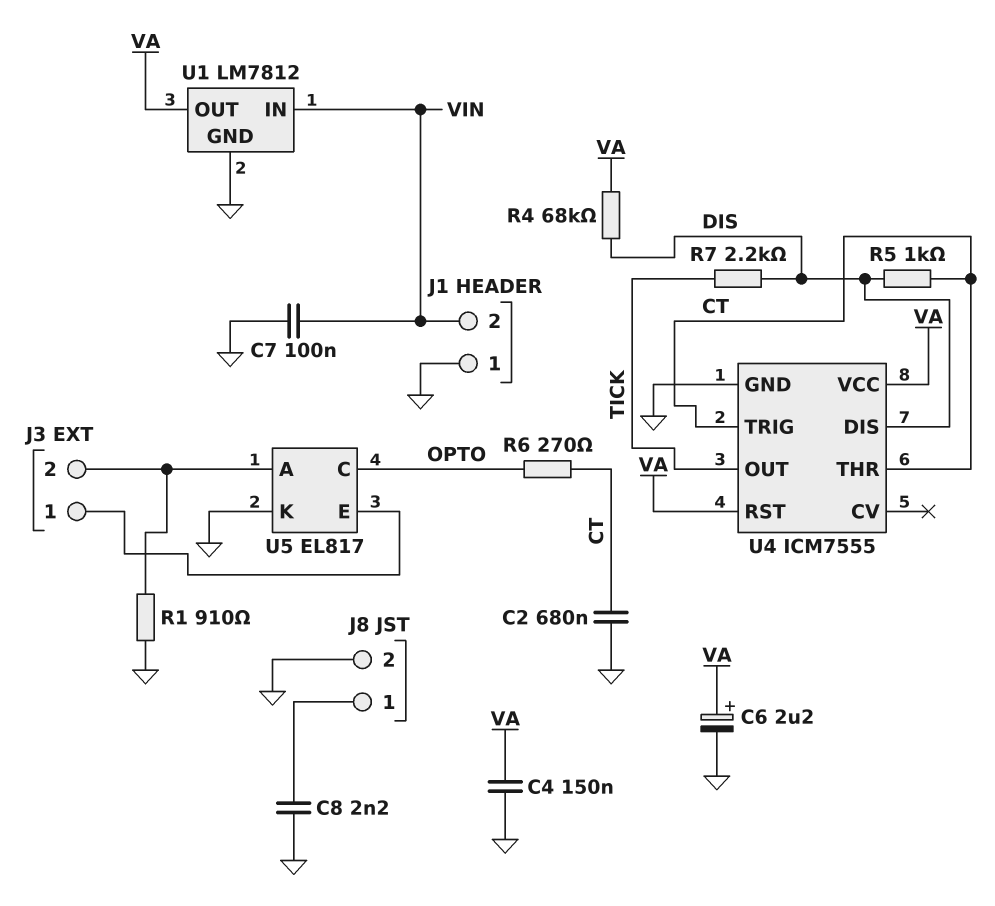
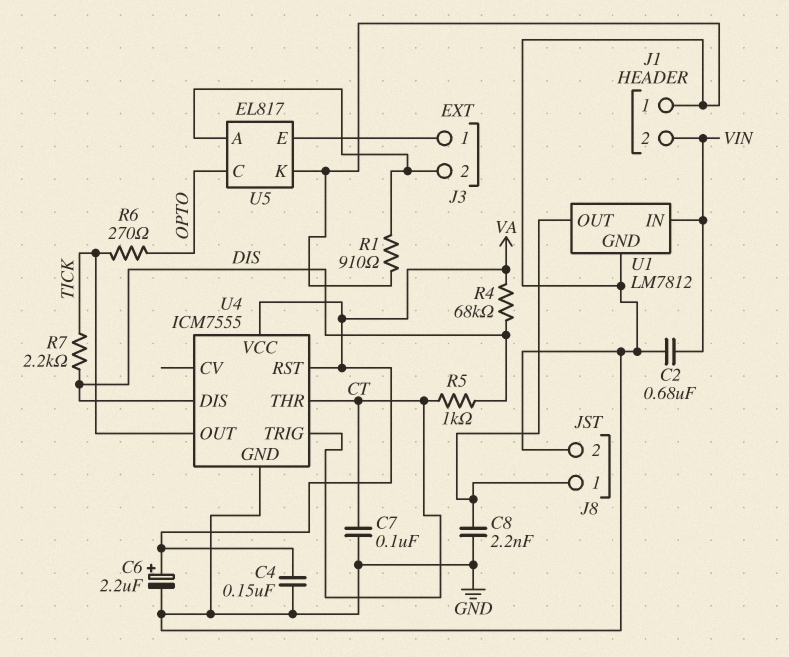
C2: 680nF (CT, GND) -> 680nF (GND, VIN)
C7: 100nF (GND, VIN) -> 100nF (CT, GND)
R6: 270 (CT, OPTO) -> 270 (OPTO, TICK)
U1 pin OUT: VA -> J8/1

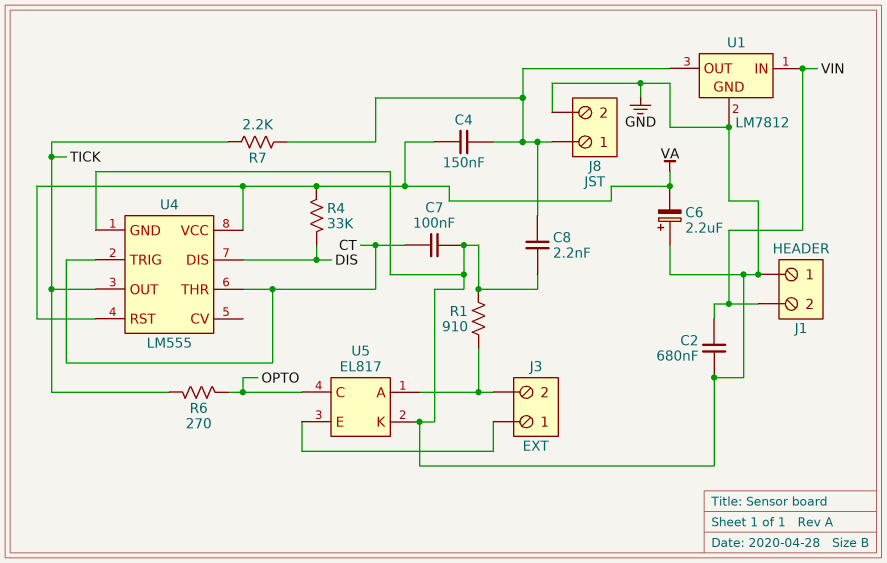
C4: 150nF (GND, VA) -> 150nF (J8/1, VA)
C6: 2.2uF (plus VA, minus GND) -> 2.2uF (plus GND, minus VA)
R4: 68k (DIS, VA) -> 33k (DIS, VA)
R5: 1k (CT, DIS) -> none
R7: 2.2k (DIS, TICK) -> 2.2k (J8/1, TICK)
U4: ICM7555 -> LM555

